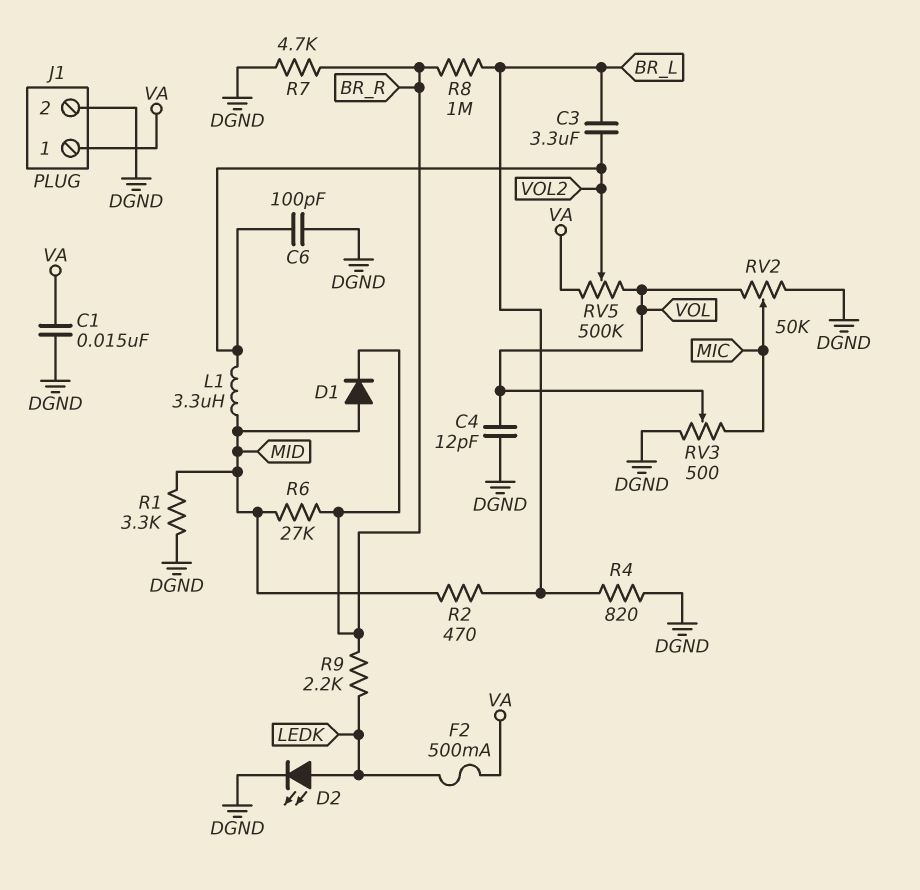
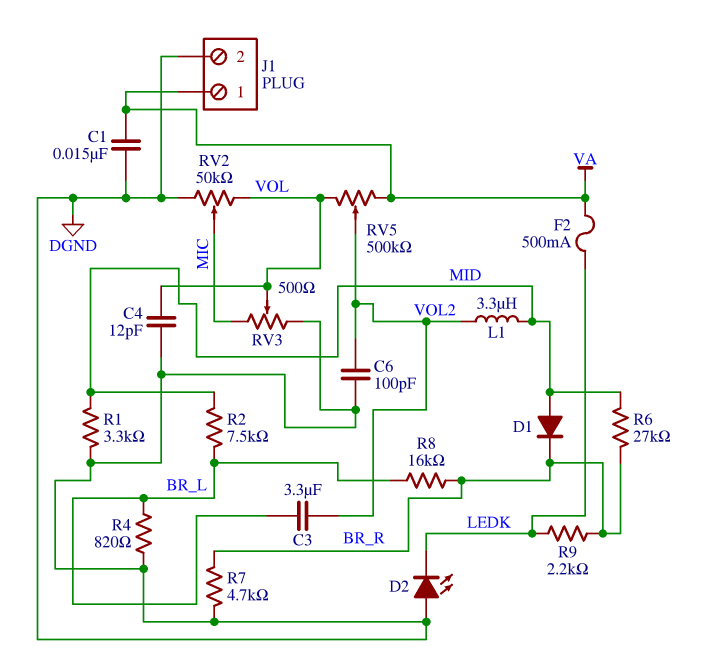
D2: LED (A LEDK, K DGND) -> LED (A DGND, K LEDK)
R2: 470 (BR_L, MID) -> 7.5k (BR_L, MID)
R8: 1M (BR_L, BR_R) -> 16k (BR_L, BR_R)

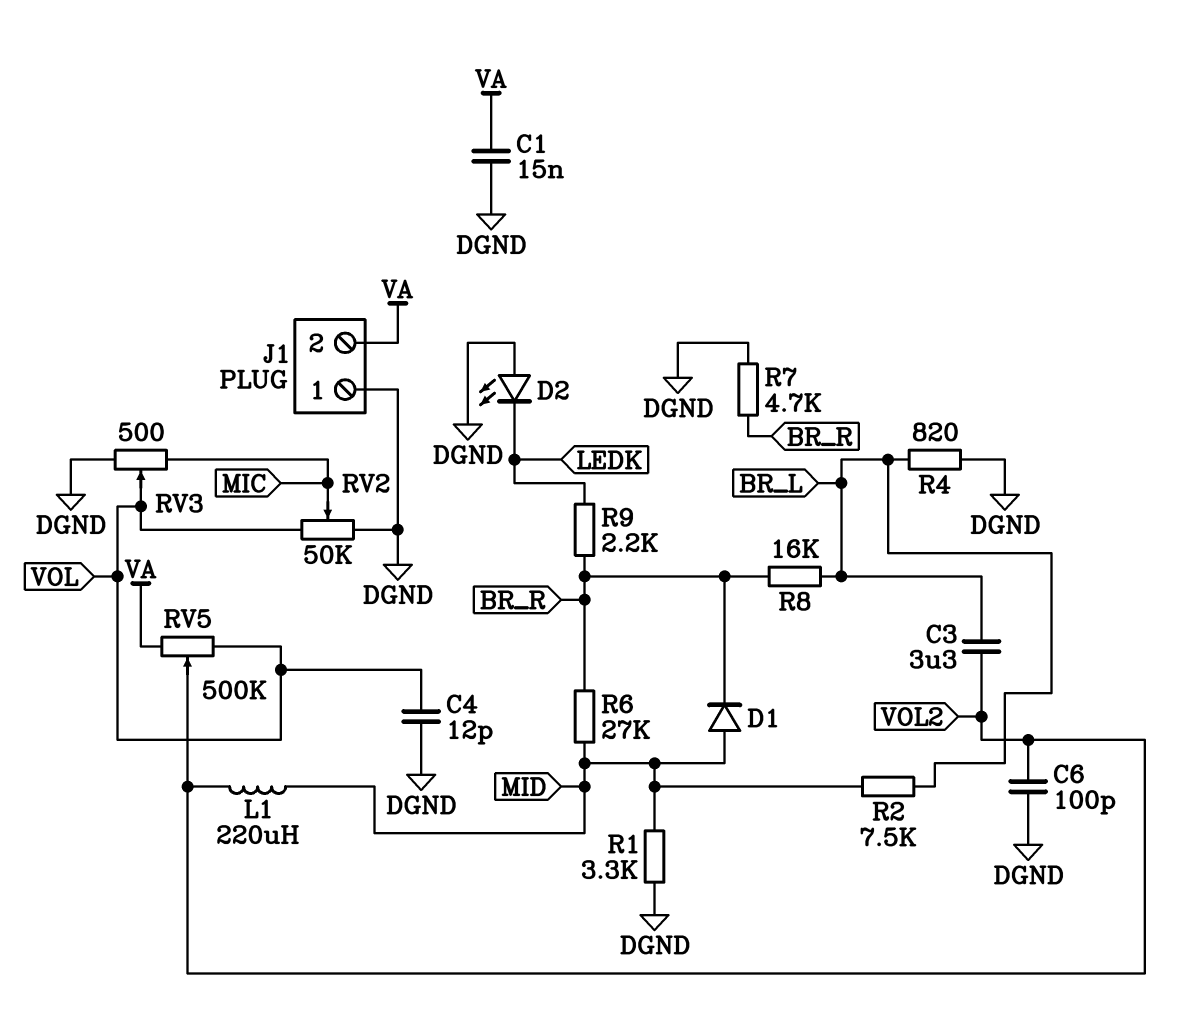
F2: 500mA (LEDK, VA) -> none
J1 pin 1: VA -> DGND
J1 pin 2: DGND -> VA
L1: 3.3uH (MID, VOL2) -> 220uH (MID, VOL2)

